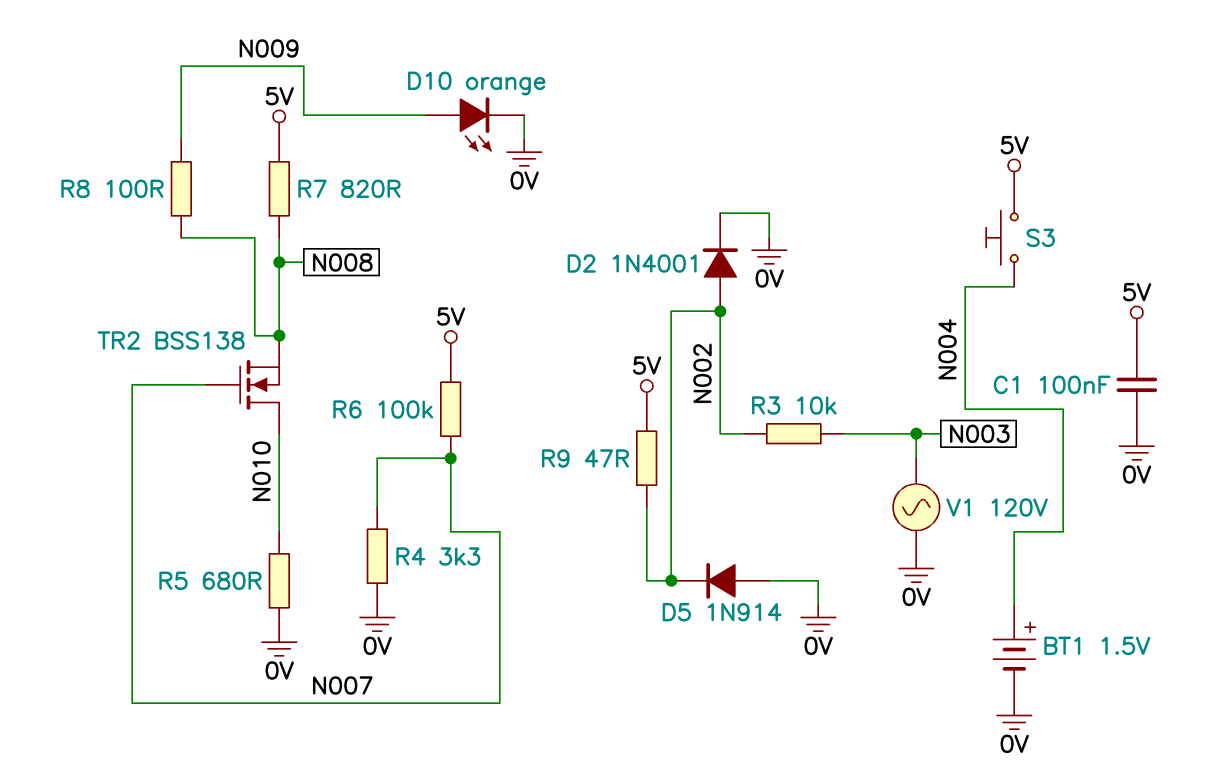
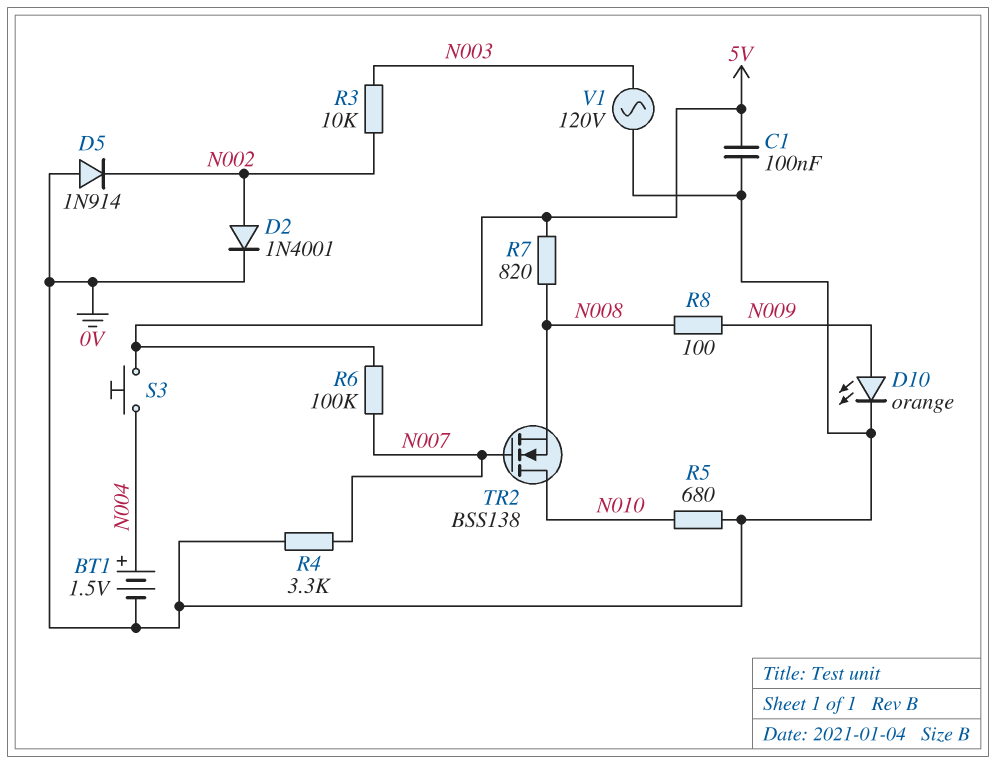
R9: 47 (5V, N002) -> none

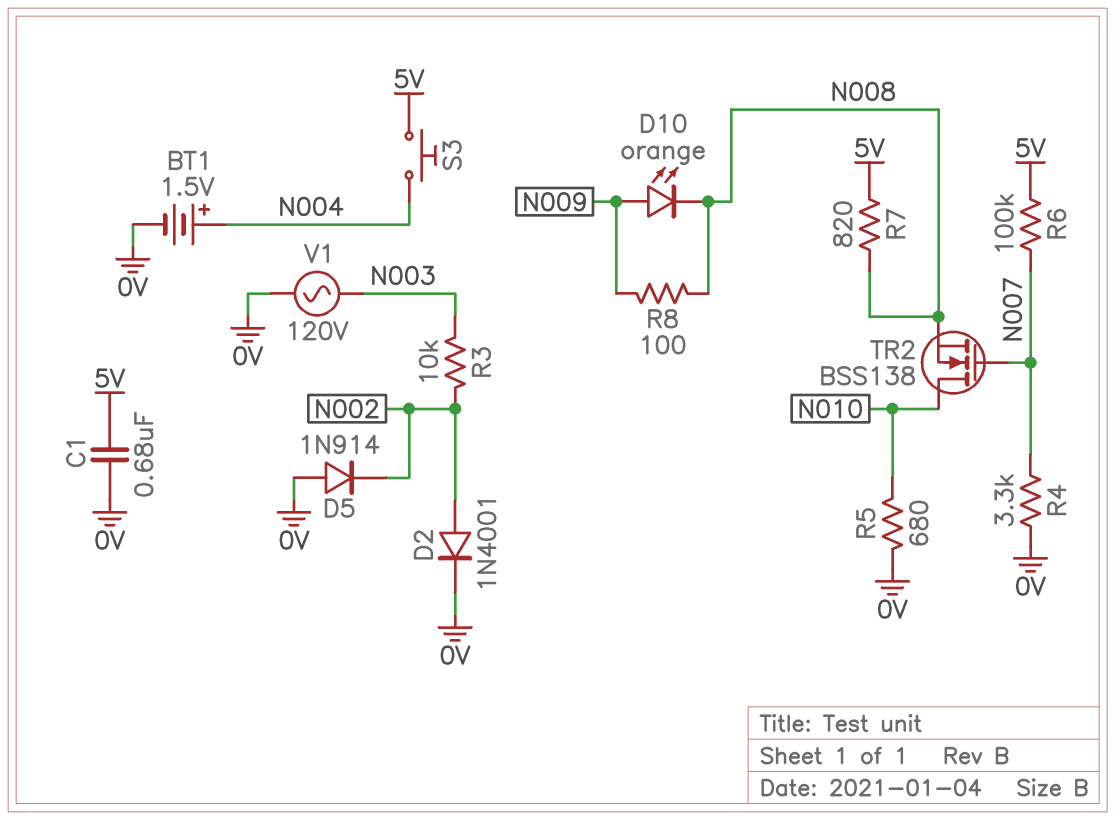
C1: 100nF (0V, 5V) -> 680nF (0V, 5V)
D10: LED orange (A N009, K 0V) -> LED orange (A N009, K N008)

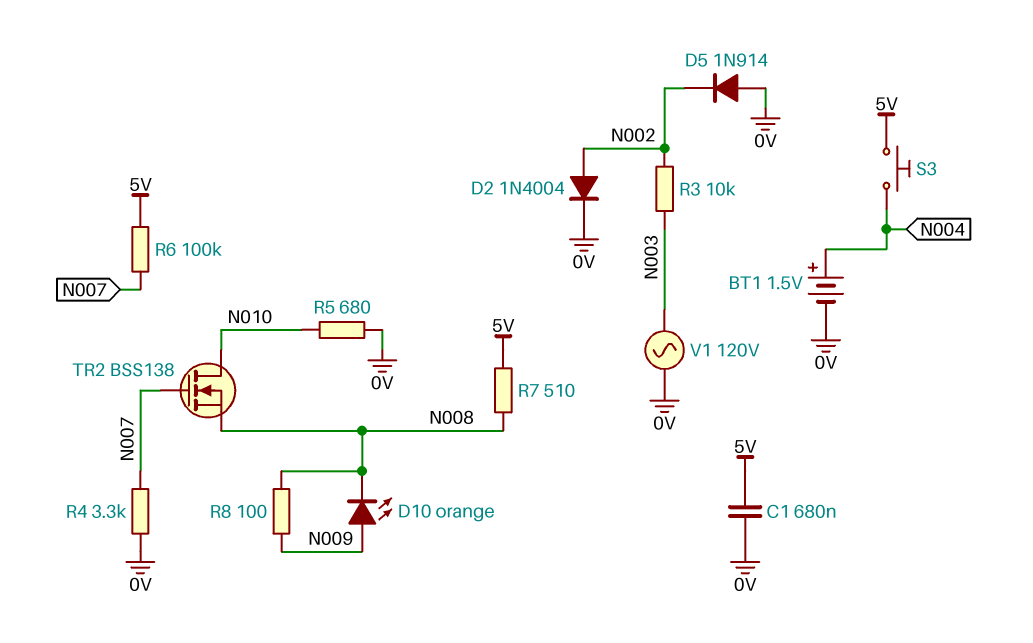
D2: diode 1N4001 (A N002, K 0V) -> diode 1N4004 (A N002, K 0V)
R7: 820 (5V, N008) -> 510 (5V, N008)

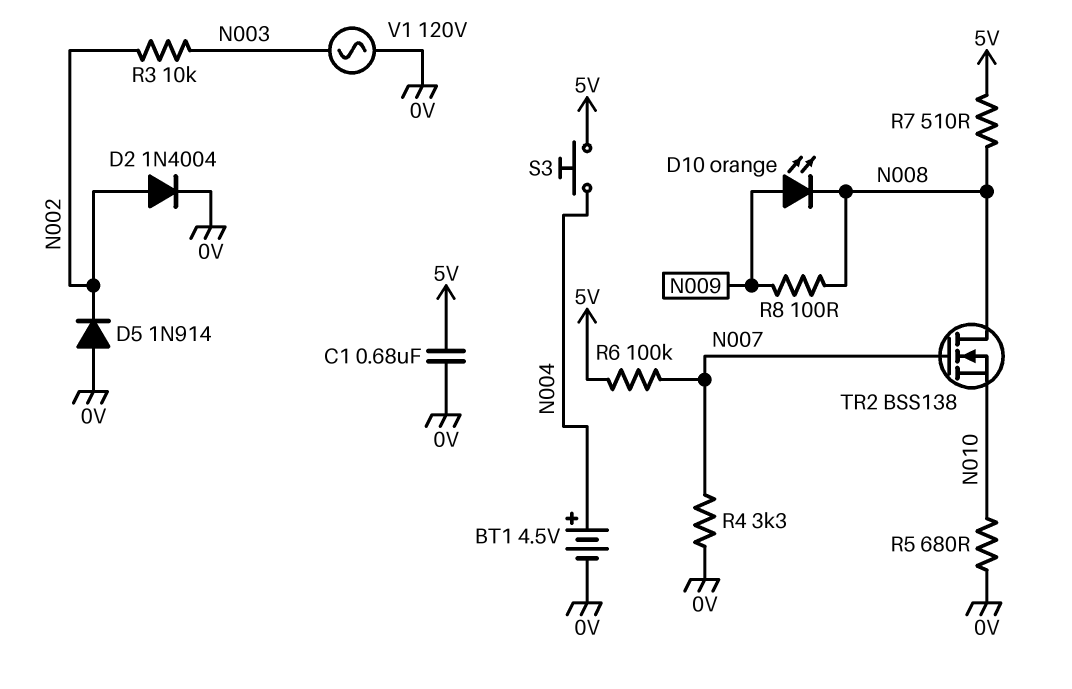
BT1: 1.5V (plus N004, minus 0V) -> 4.5V (plus N004, minus 0V)
TR2: NMOS BSS138 (G N007, D N010, S N008) -> NMOS BSS138 (G N007, D N008, S N010)

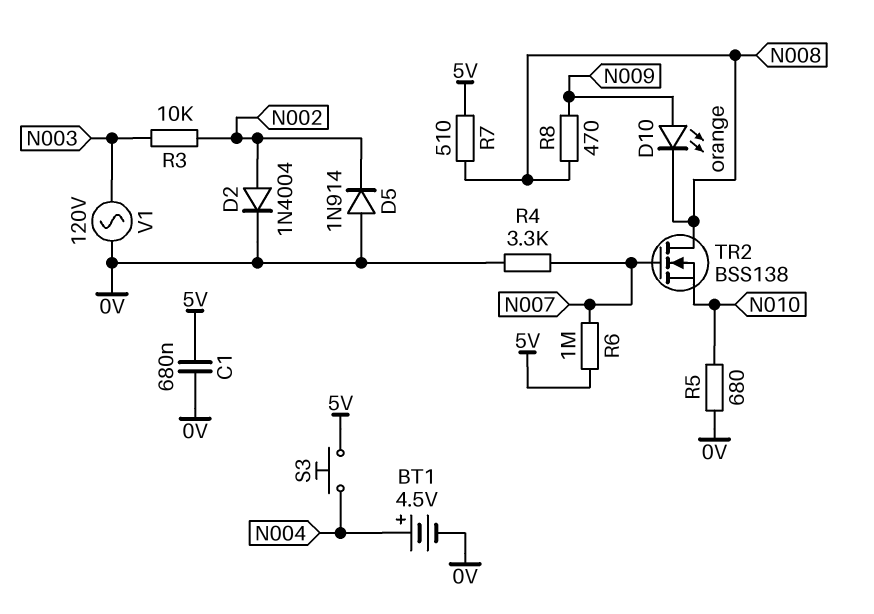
R6: 100k (5V, N007) -> 1M (5V, N007)
R8: 100 (N008, N009) -> 470 (N008, N009)

